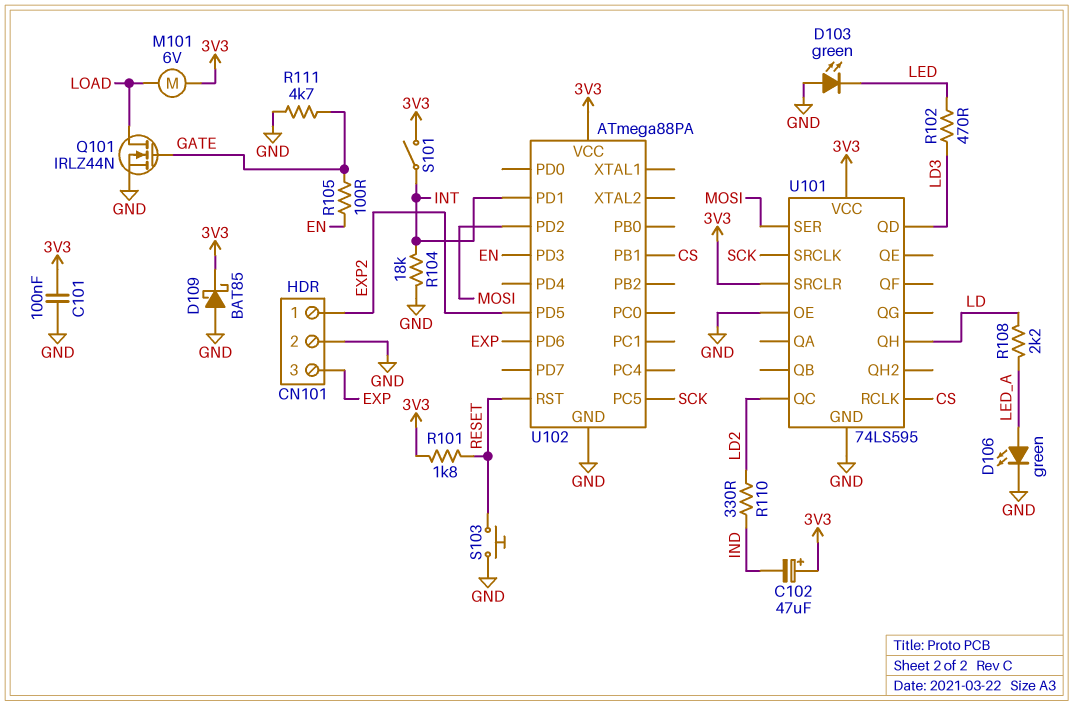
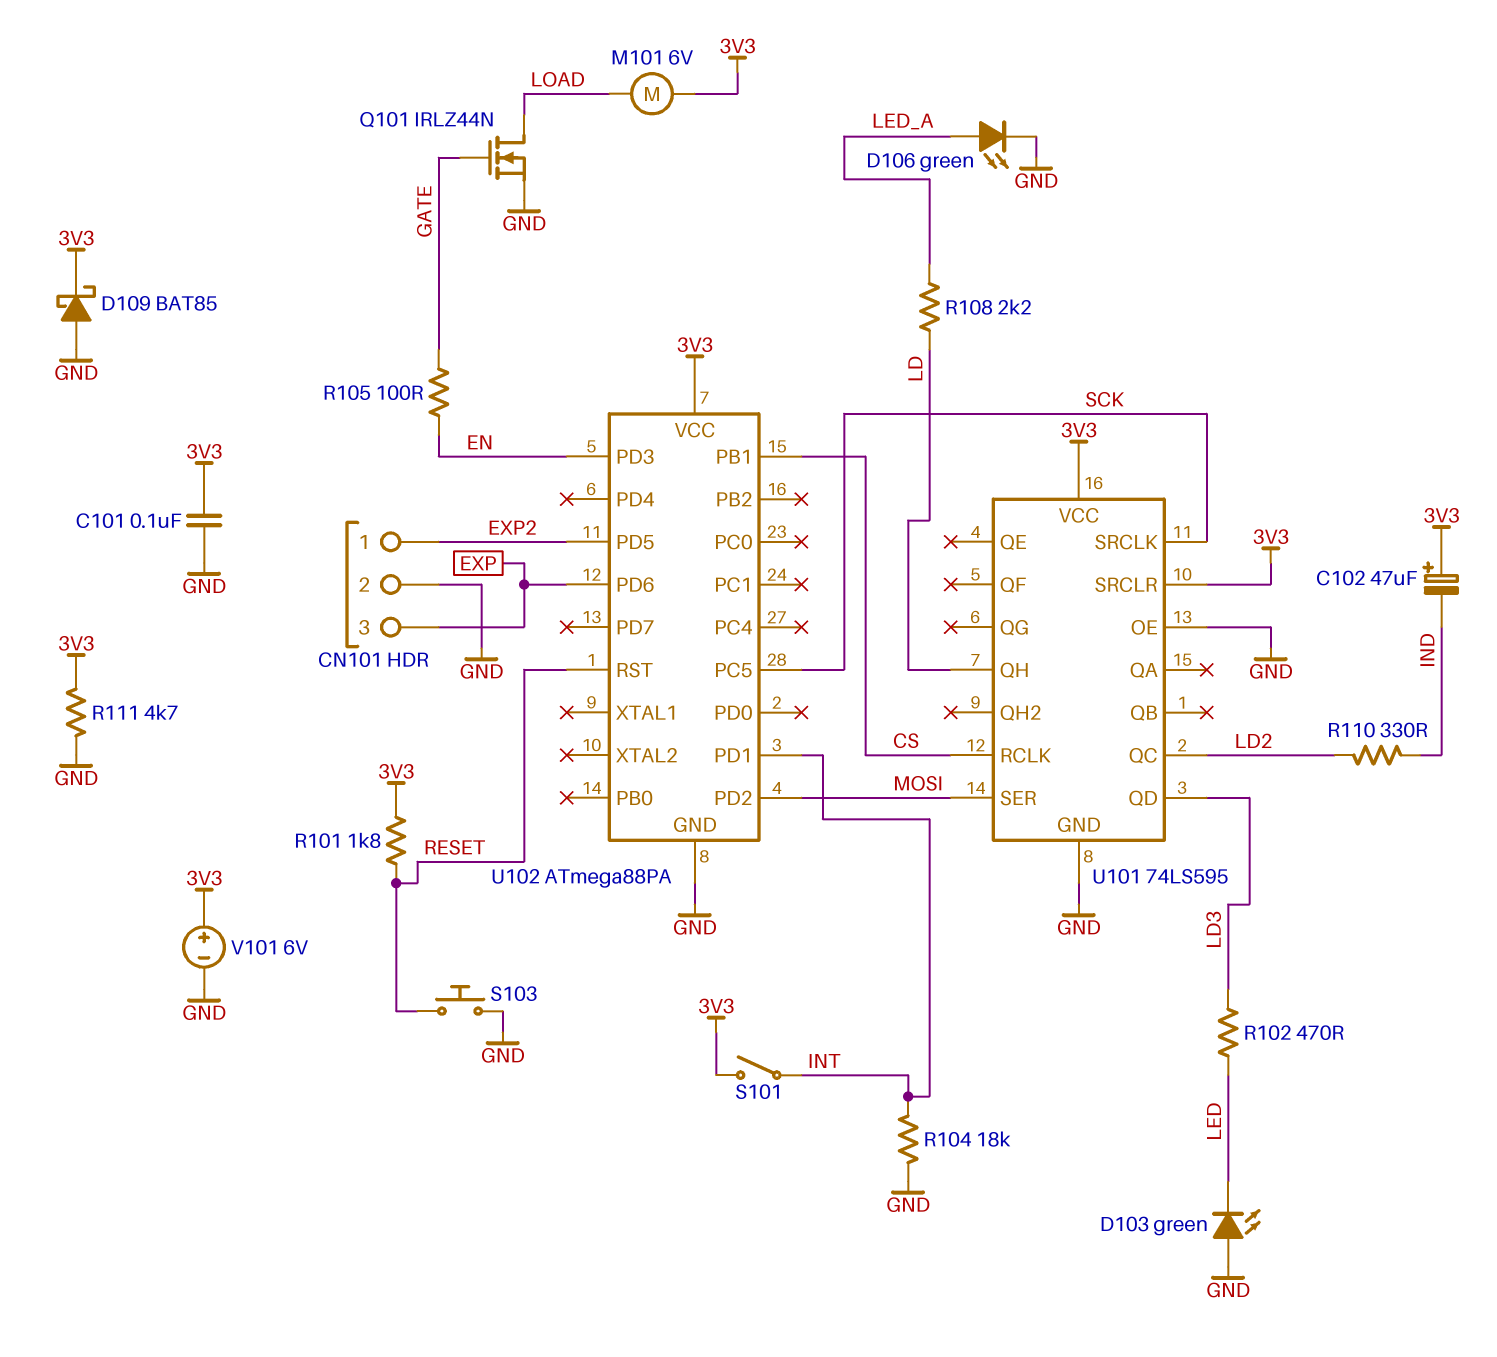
R111: 4.7k (GATE, GND) -> 4.7k (3V3, GND)
V101: none -> 6V (plus 3V3, minus GND)

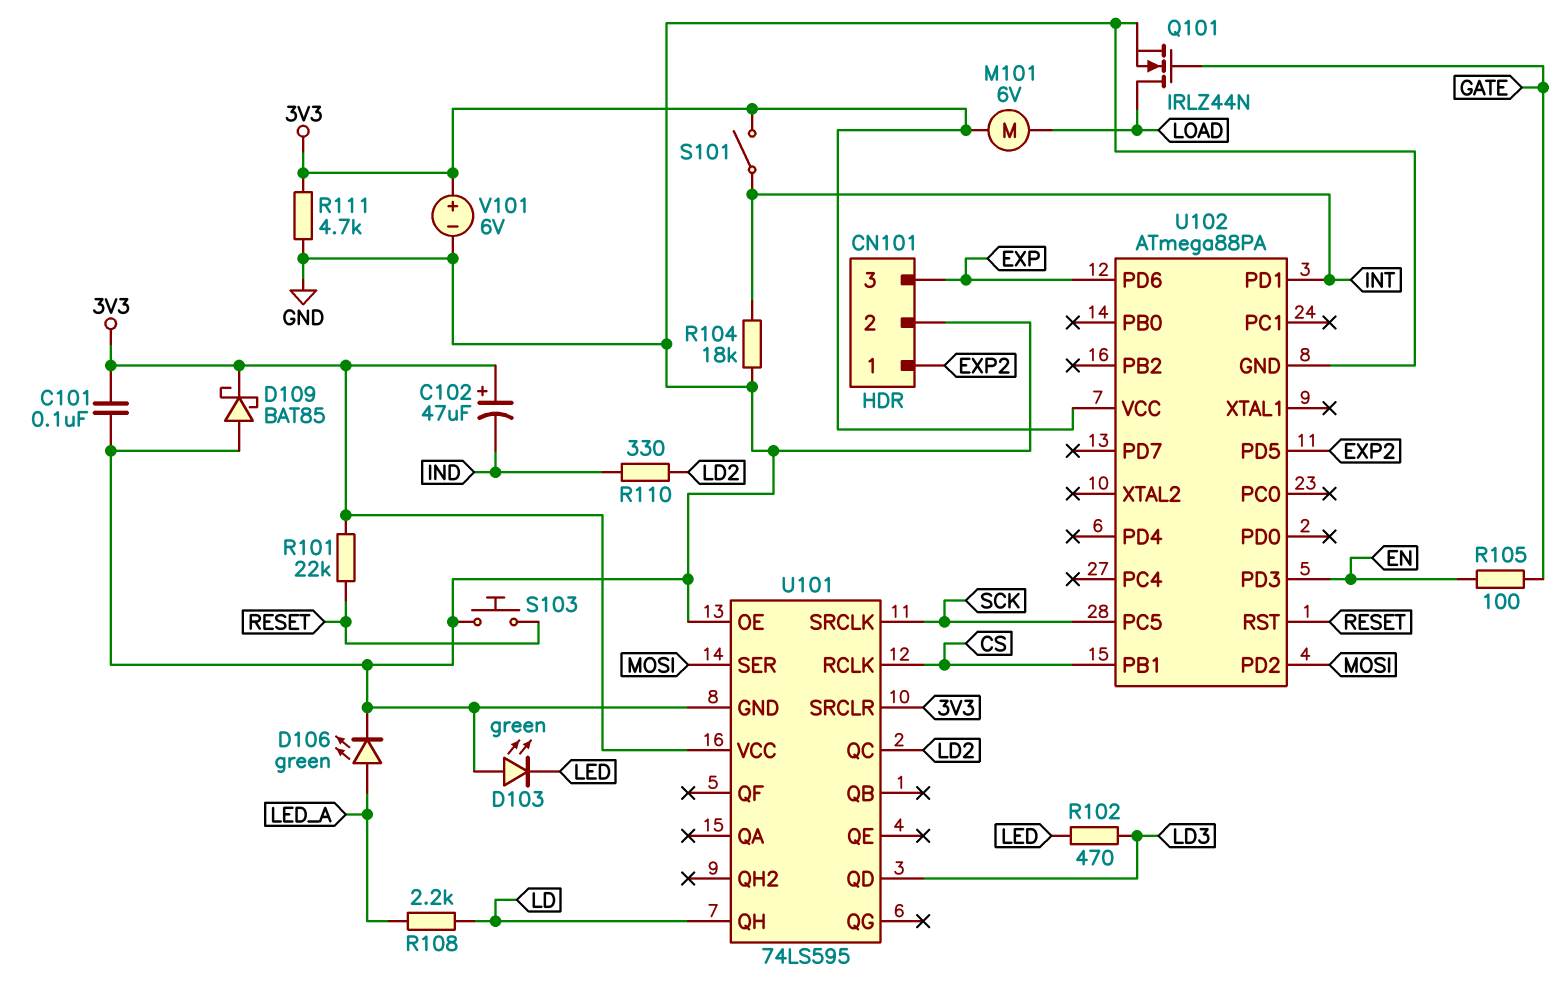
R101: 1.8k (3V3, RESET) -> 22k (3V3, RESET)

